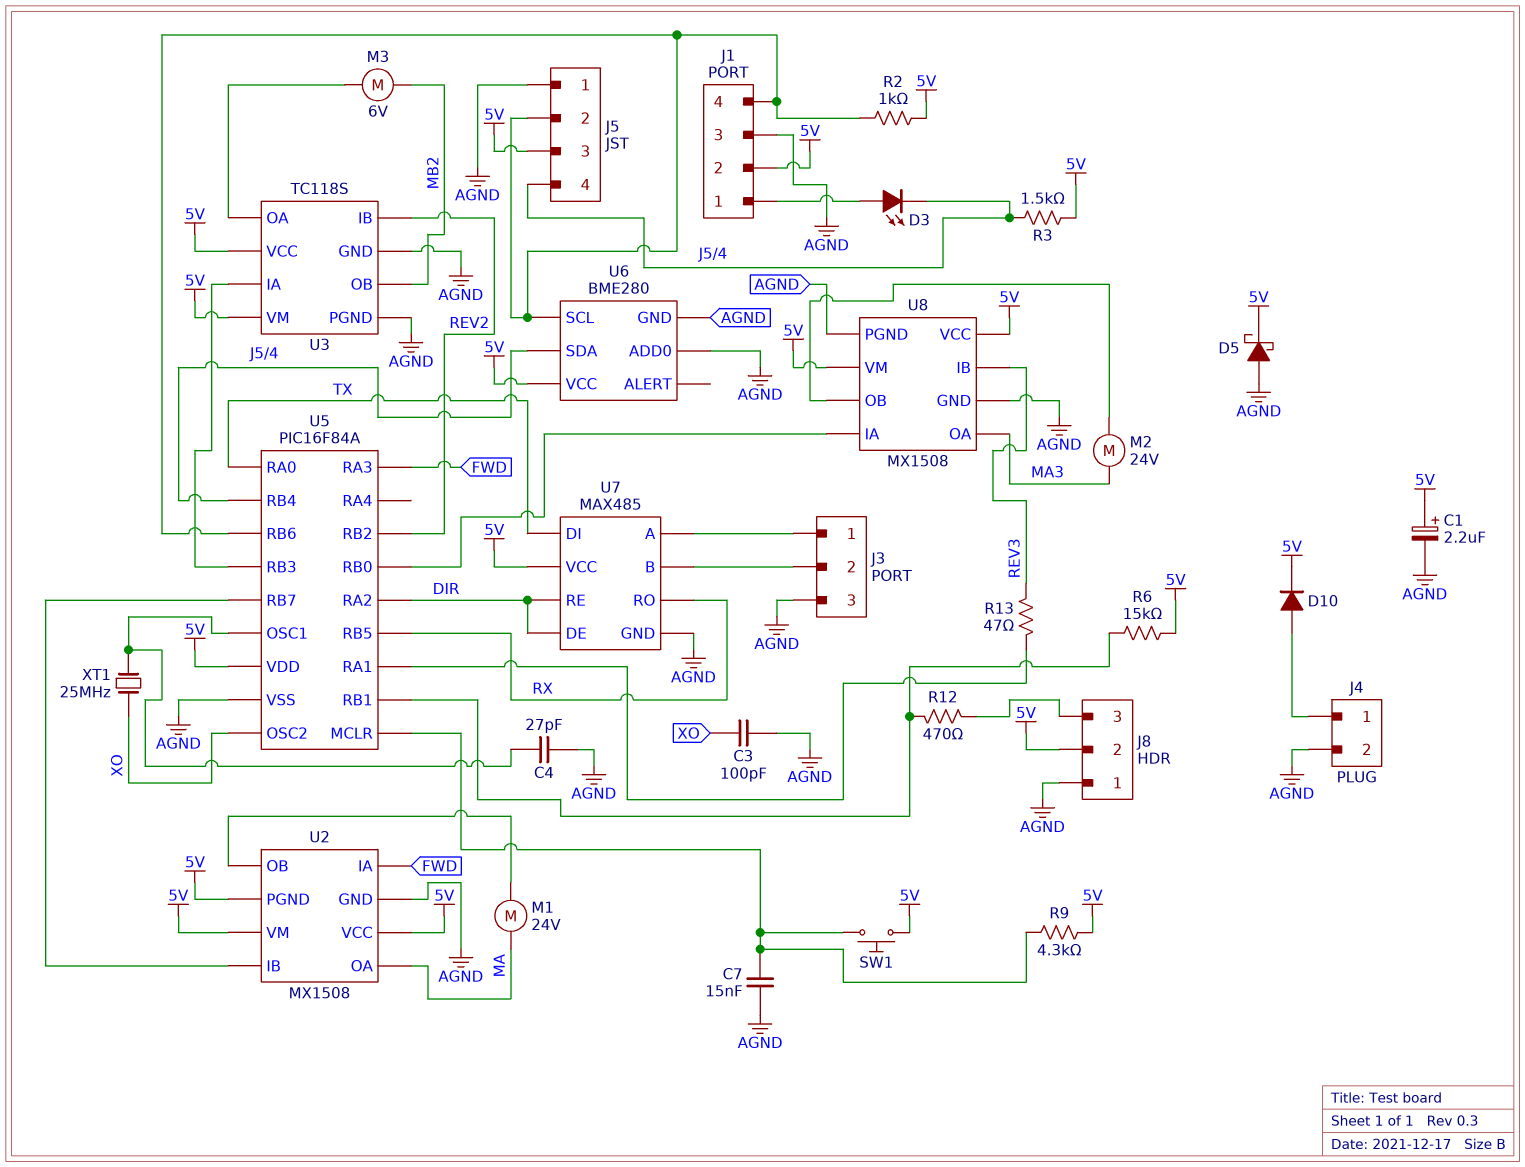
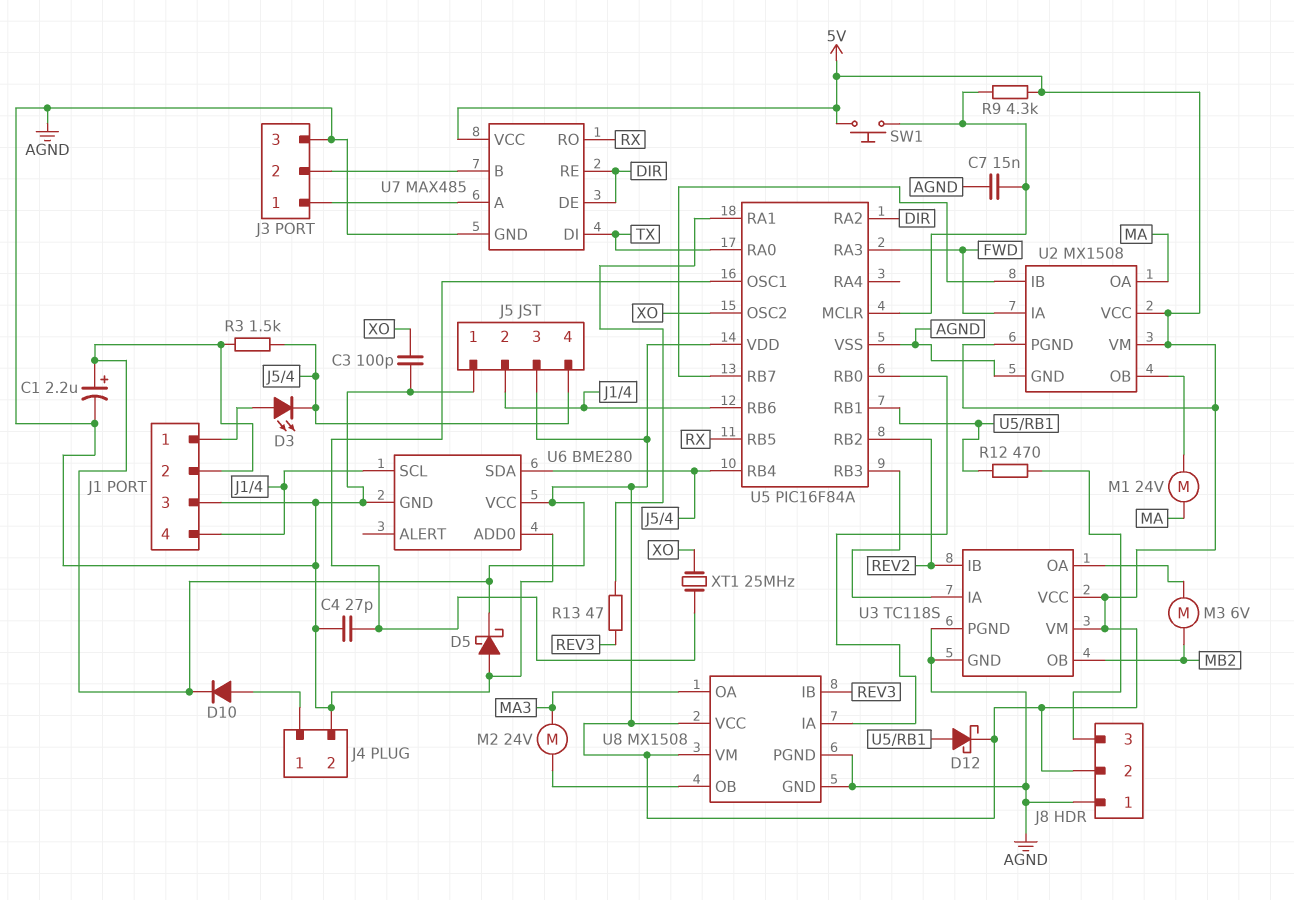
D12: none -> schottky (A U5/RB1, K 5V)
R2: 1k (5V, J1/4) -> none
R6: 15k (5V, U5/RB1) -> none

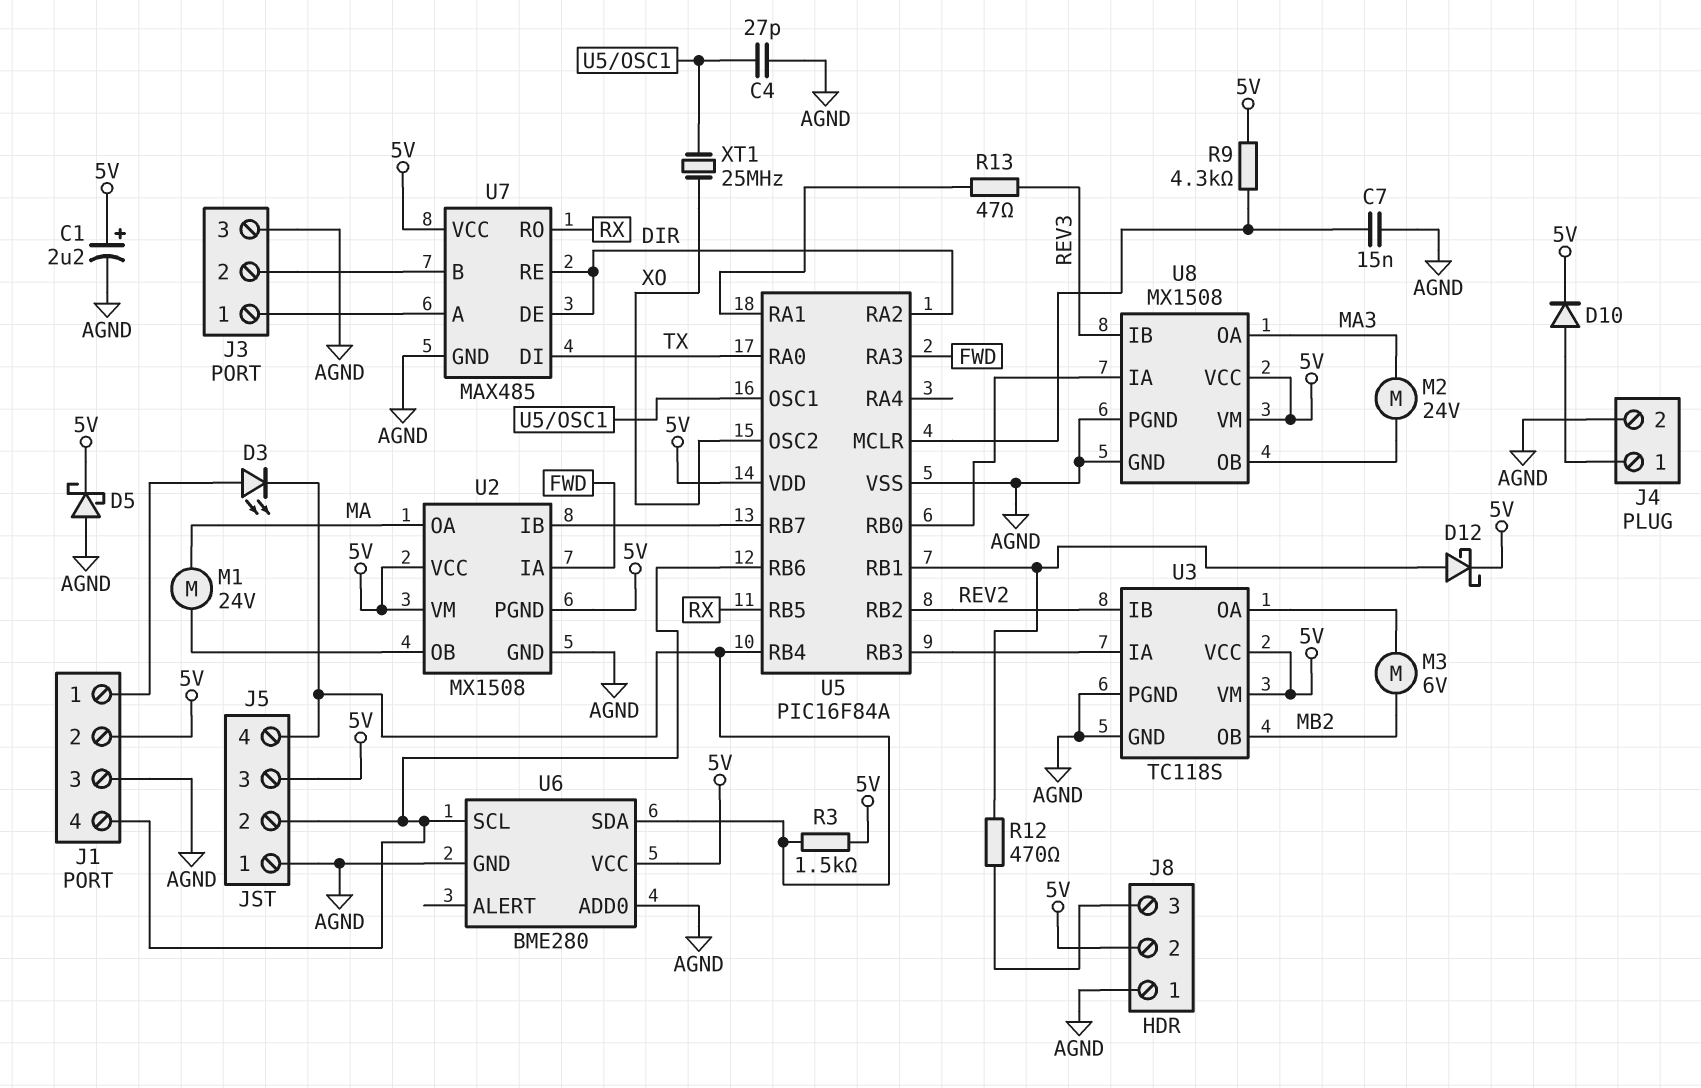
C3: 100pF (AGND, XO) -> none
SW1: button (5V, U5/MCLR) -> none

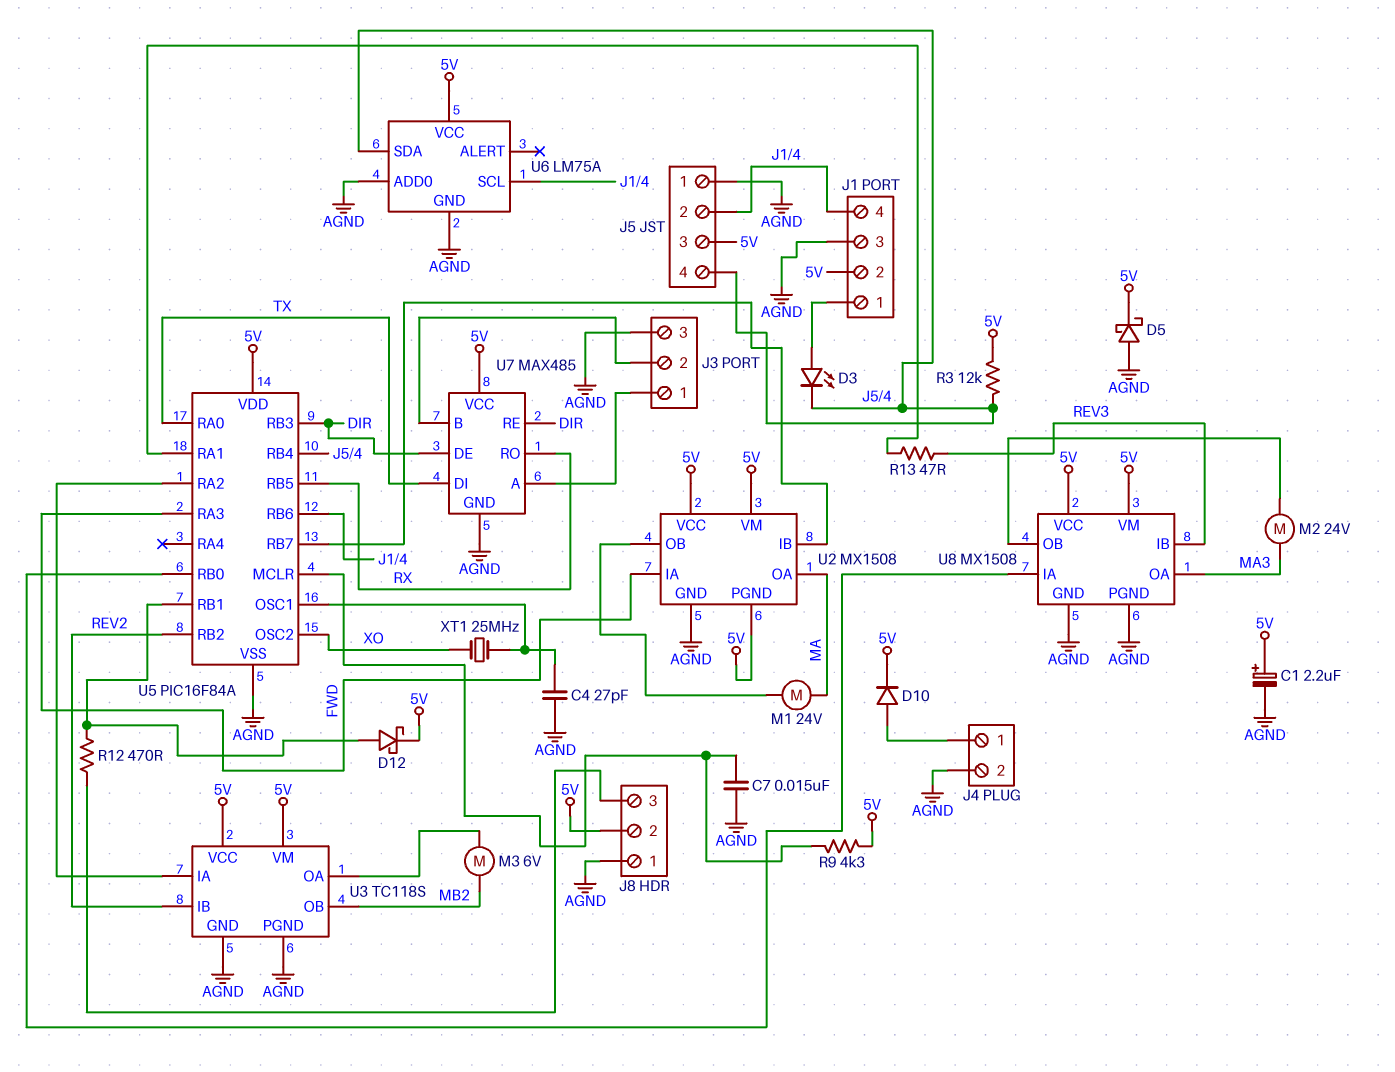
R3: 1.5k (5V, J5/4) -> 12k (5V, J5/4)
U5 pin RA2: DIR -> U3/IA
U5 pin RB3: U3/IA -> DIR
U6: BME280 -> LM75A

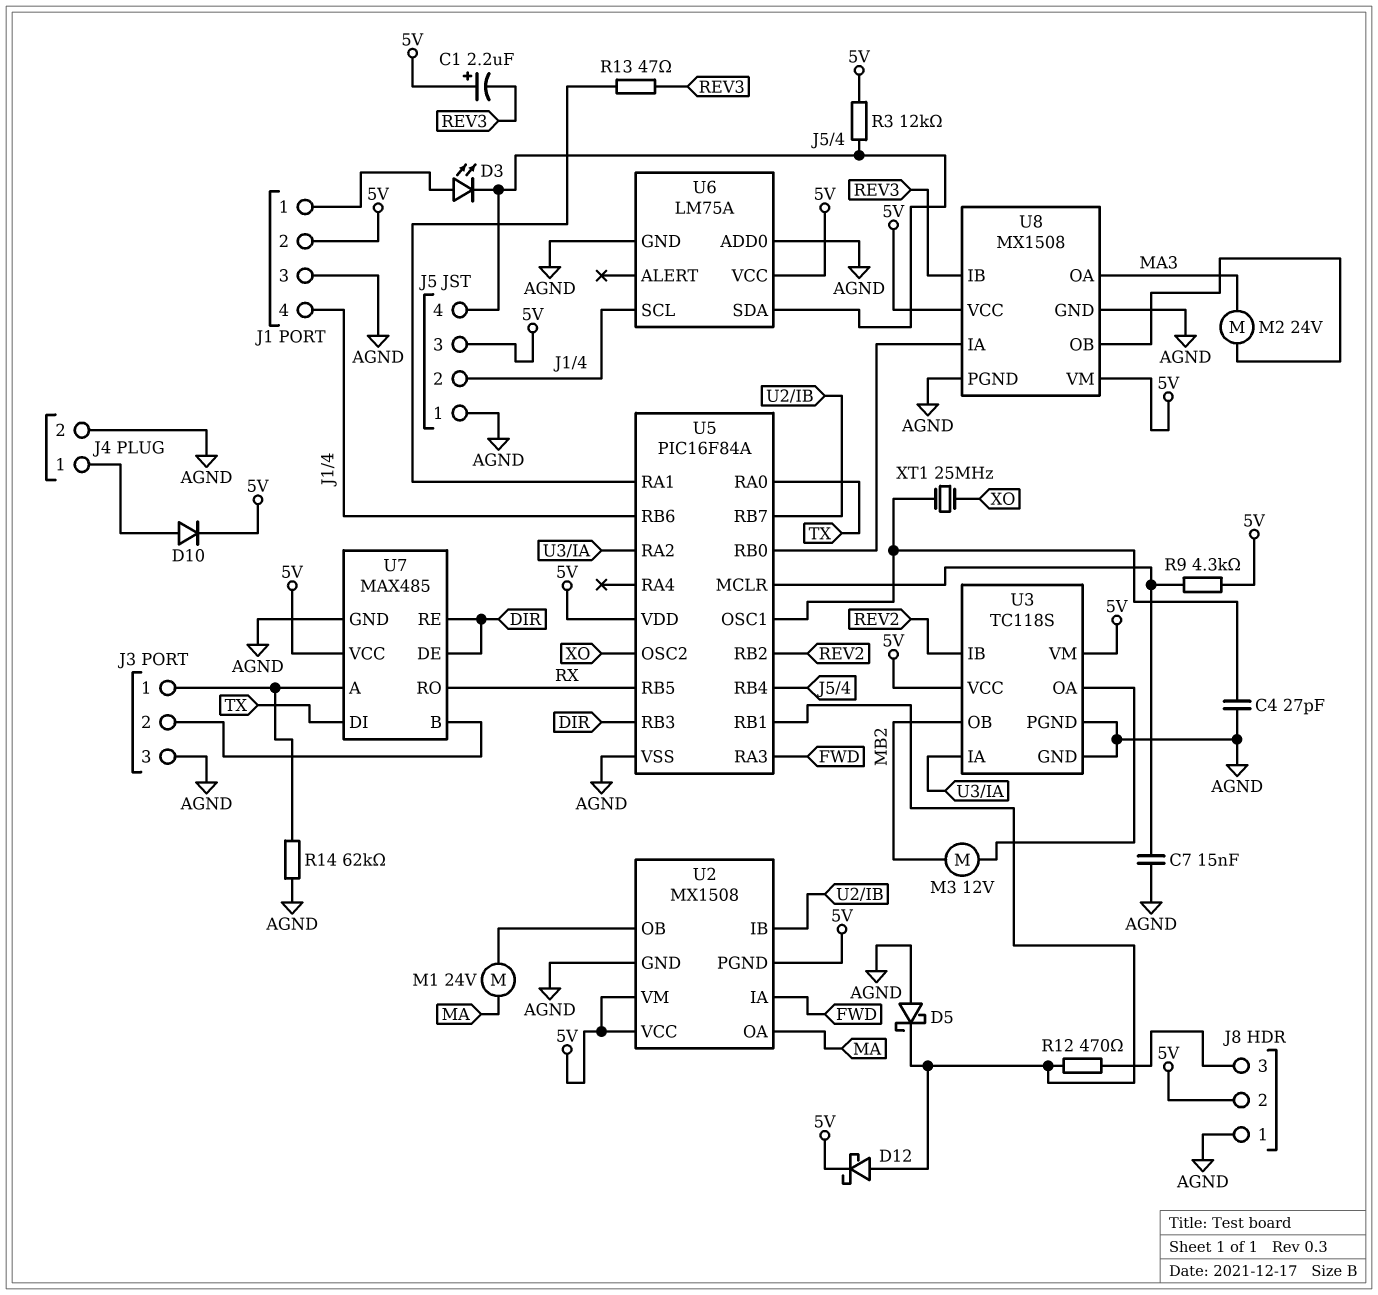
C1: 2.2uF (plus 5V, minus AGND) -> 2.2uF (plus 5V, minus REV3)
D5: schottky (A AGND, K 5V) -> schottky (A AGND, K U5/RB1)
M3: motor 6V (MB2, U3/OA) -> motor 12V (MB2, U3/OA)
R14: none -> 62k (AGND, J3/1)

